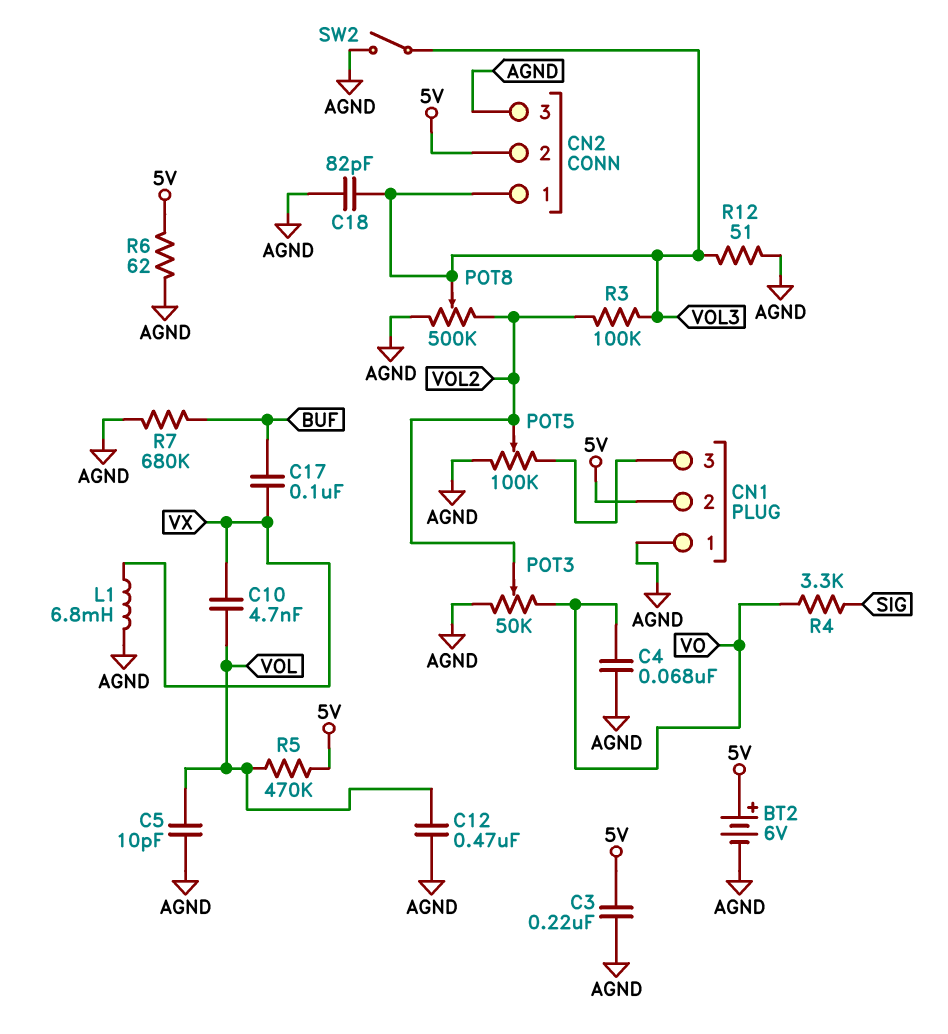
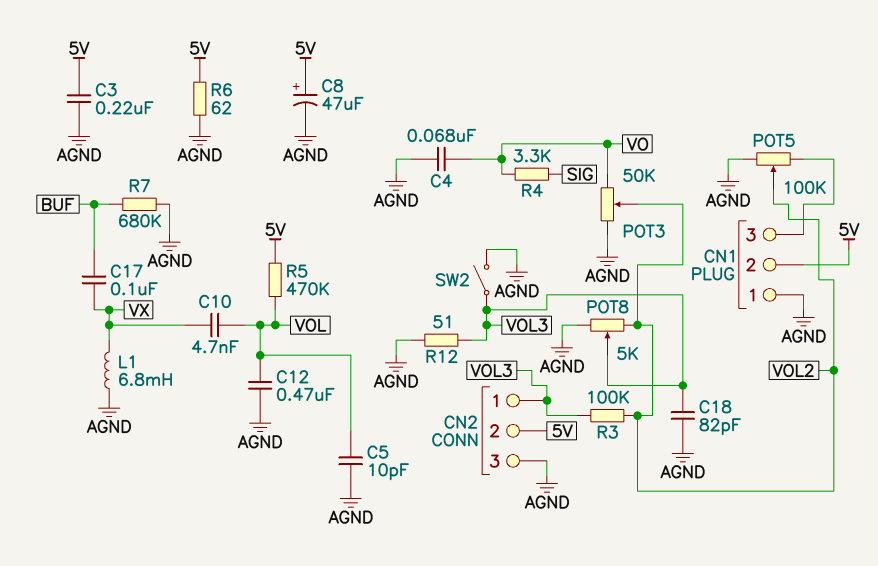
BT2: 6V (plus 5V, minus AGND) -> none
C8: none -> 47uF (plus 5V, minus AGND)
POT8: 500k (AGND, VOL2, wiper VOL3) -> 5k (AGND, VOL2, wiper VOL3)

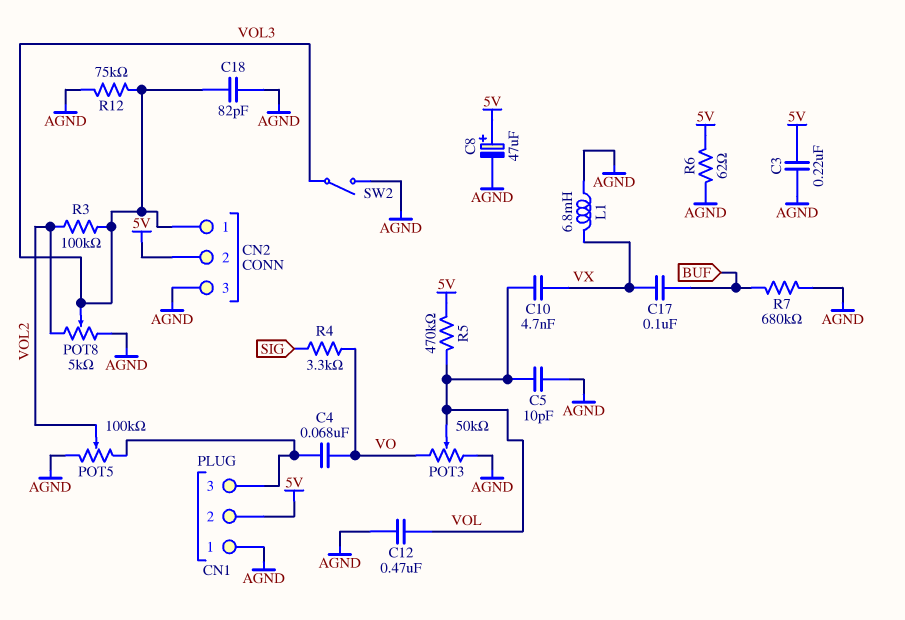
C4: 68nF (AGND, VO) -> 68nF (CN1/3, VO)
POT3: 50k (AGND, VO, wiper VOL2) -> 50k (AGND, VO, wiper VOL)
R12: 51 (AGND, VOL3) -> 75k (AGND, VOL3)

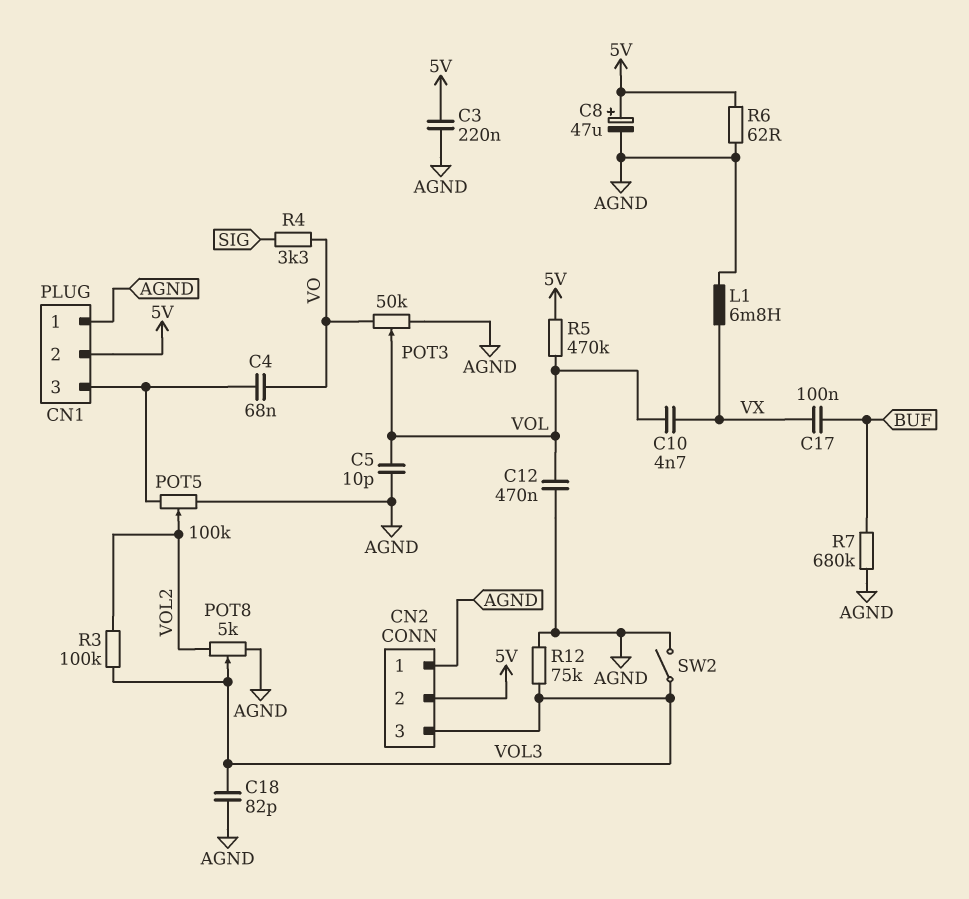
CN2 pin 1: VOL3 -> AGND
CN2 pin 3: AGND -> VOL3

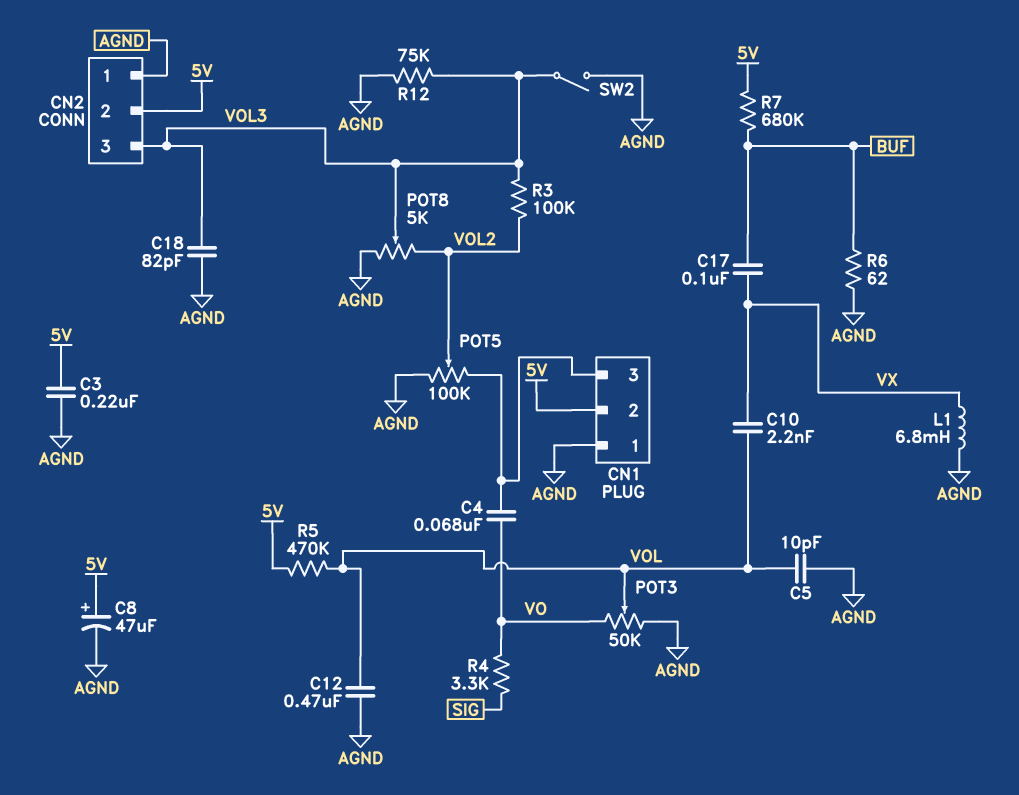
C10: 4.7nF (VOL, VX) -> 2.2nF (VOL, VX)
R6: 62 (5V, AGND) -> 62 (AGND, BUF)
R7: 680k (AGND, BUF) -> 680k (5V, BUF)

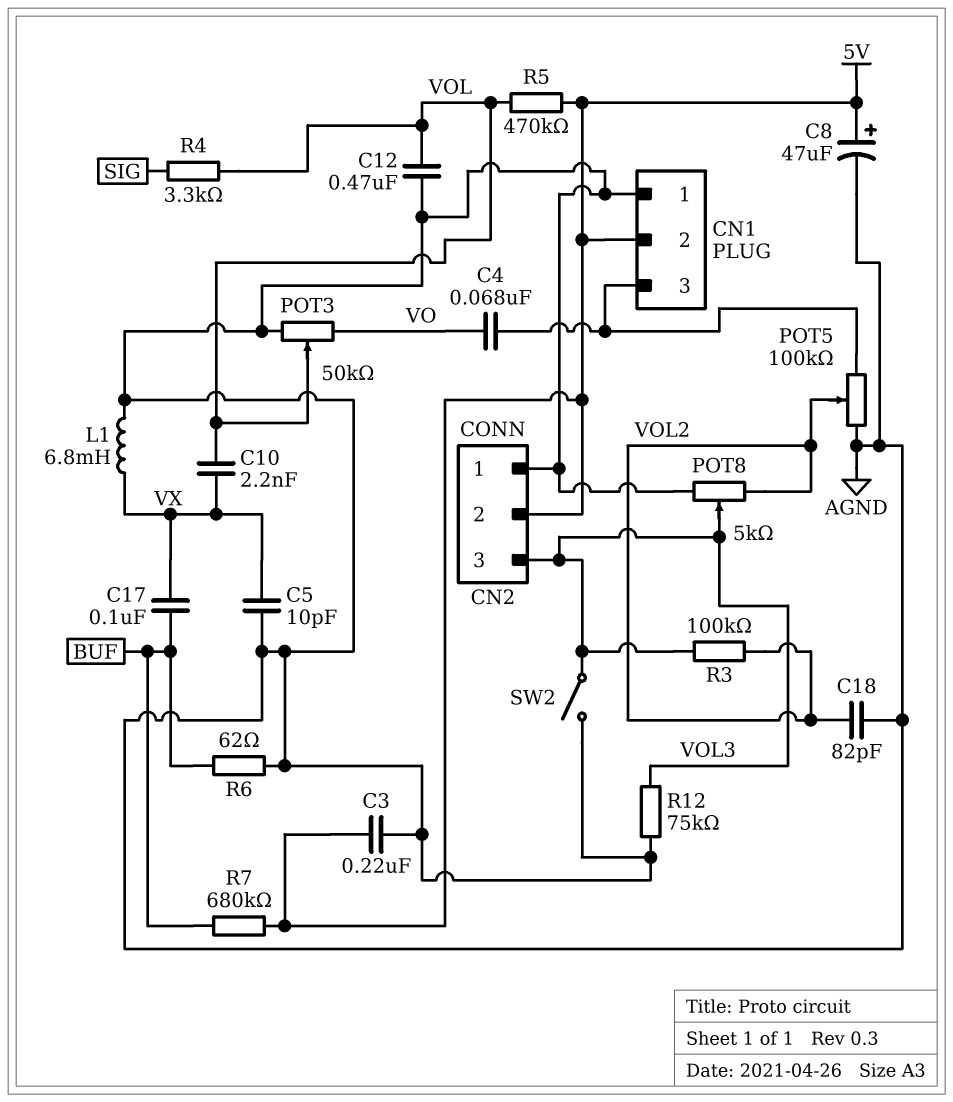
C5: 10pF (AGND, VOL) -> 10pF (AGND, VX)
C18: 82pF (AGND, VOL3) -> 82pF (AGND, VOL2)
R4: 3.3k (SIG, VO) -> 3.3k (SIG, VOL)

